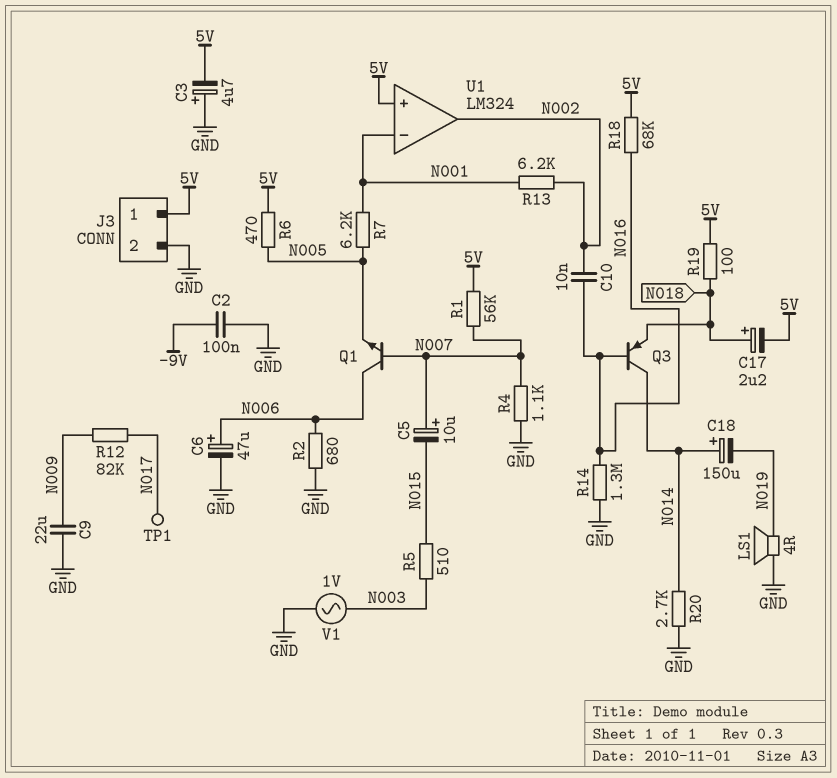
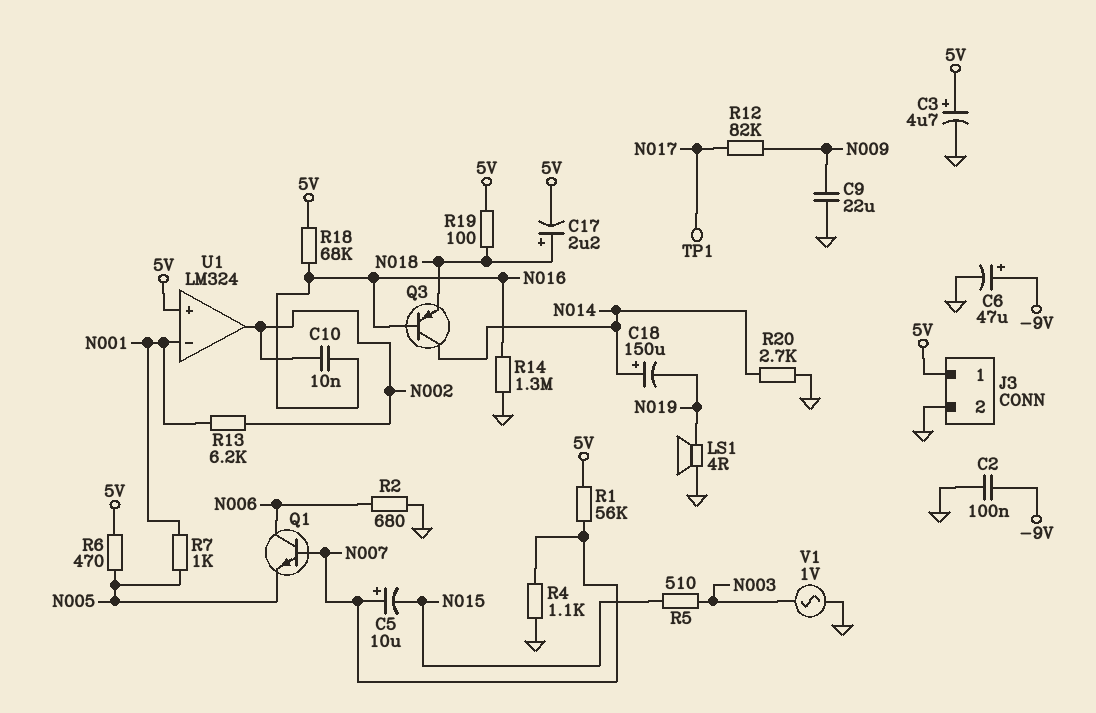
C3: 4.7uF (plus GND, minus 5V) -> 4.7uF (plus 5V, minus GND)
C6: 47uF (plus N006, minus GND) -> 47uF (plus -9V, minus GND)
R7: 6.2k (N001, N005) -> 1k (N001, N005)

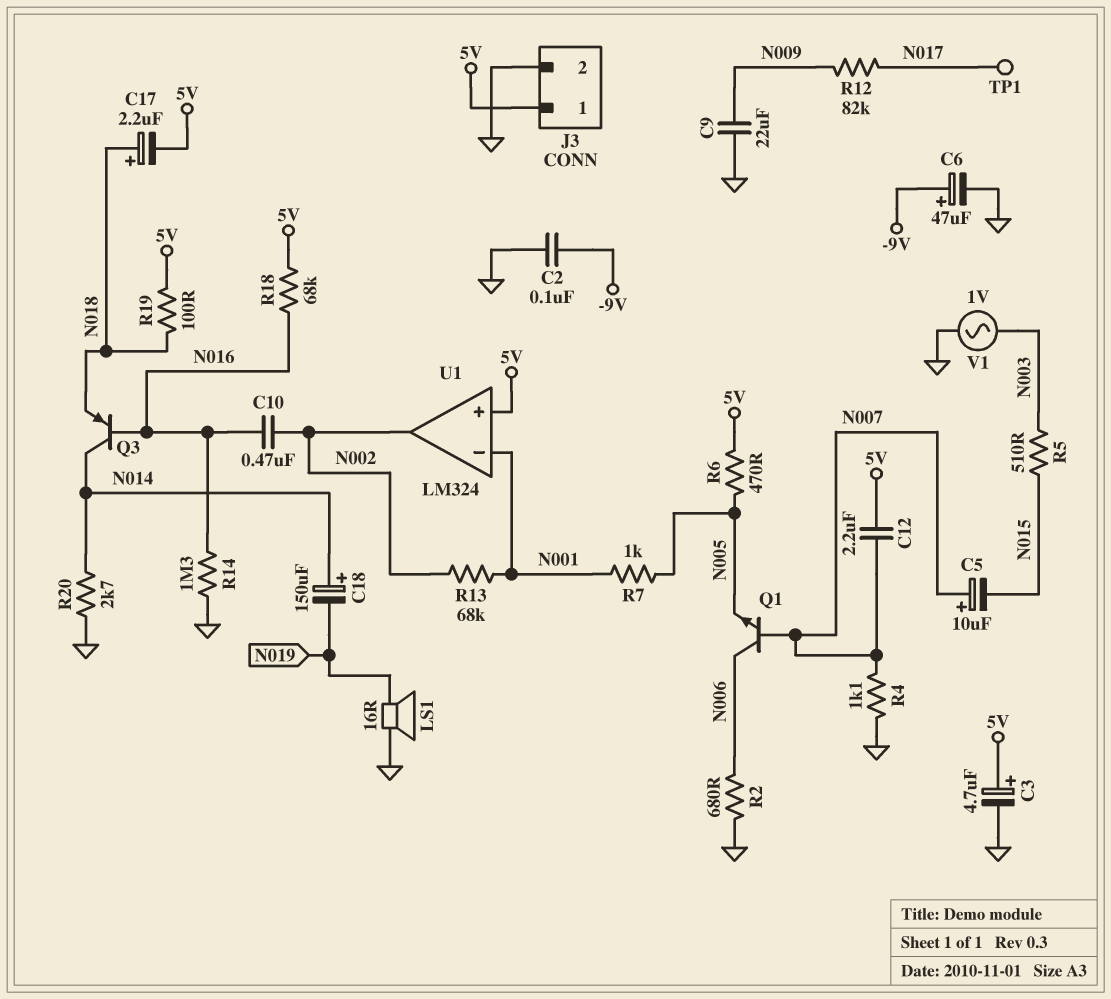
C10: 10nF (N002, N016) -> 470nF (N002, N016)
C12: none -> 2.2uF (5V, N007)
LS1: speaker 4R (GND, N019) -> speaker 16R (GND, N019)
R1: 56k (5V, N007) -> none
R13: 6.2k (N001, N002) -> 68k (N001, N002)

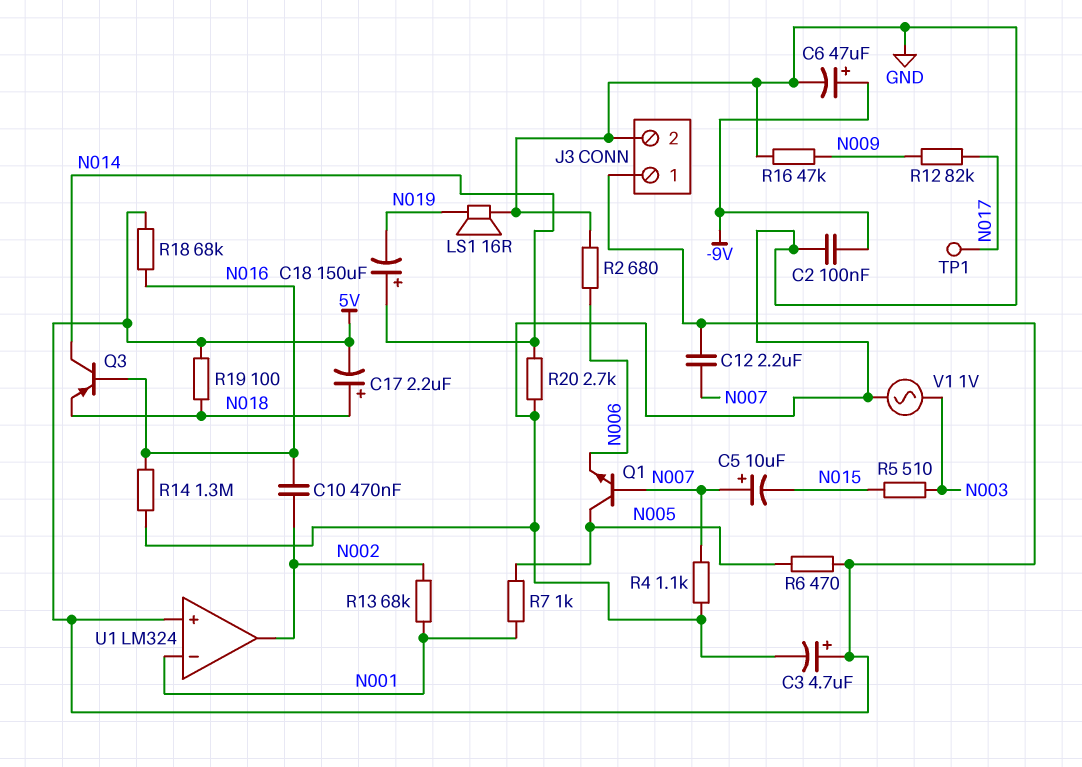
C9: 22uF (GND, N009) -> none
Q1: NPN (B N007, C N006, E N005) -> NPN (B N007, C N005, E N006)
R16: none -> 47k (GND, N009)

